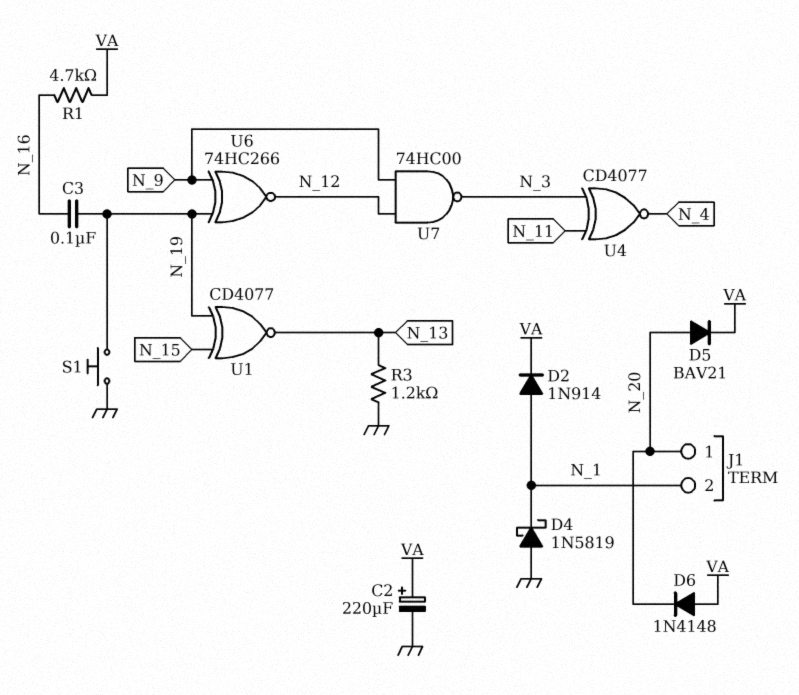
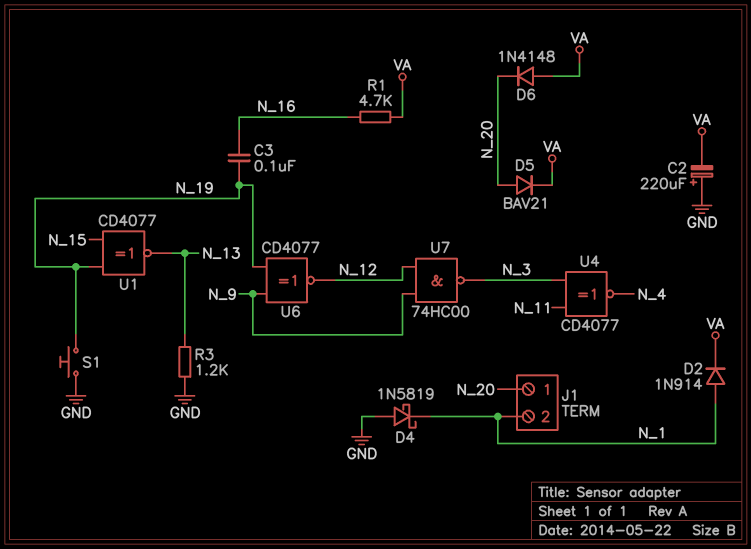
C2: 220uF (plus VA, minus GND) -> 220uF (plus GND, minus VA)
U6: XNOR 74HC266 (in N_9, in N_19, out N_12) -> XNOR CD4077 (in N_9, in N_19, out N_12)

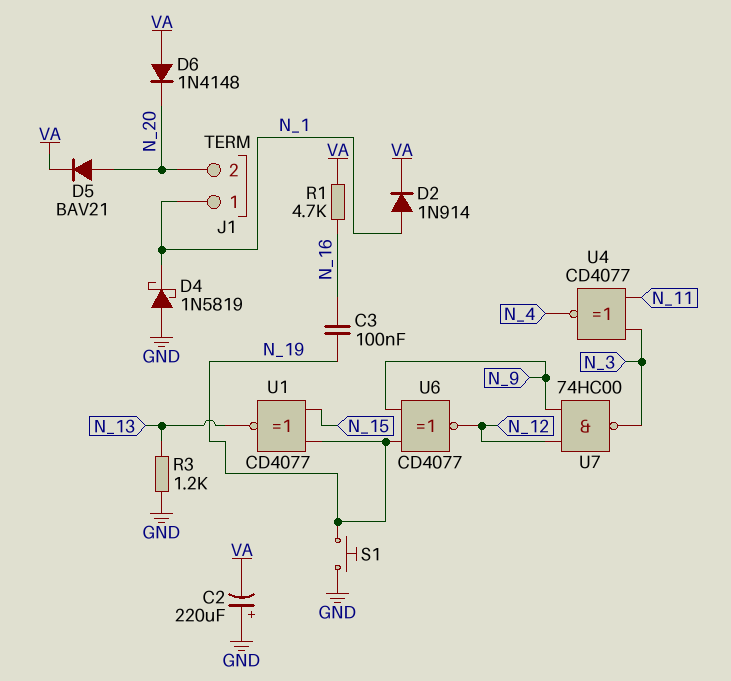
J1 pin 1: N_20 -> N_1
J1 pin 2: N_1 -> N_20

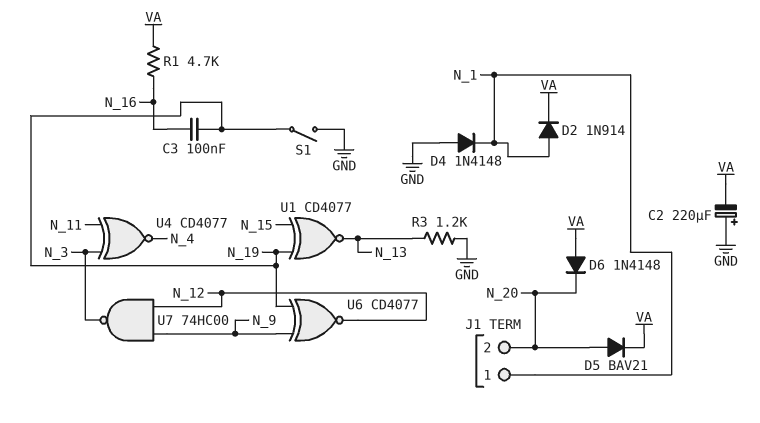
D4: schottky 1N5819 (A GND, K N_1) -> diode 1N4148 (A GND, K N_1)
S1: button (GND, N_19) -> switch (GND, N_19)

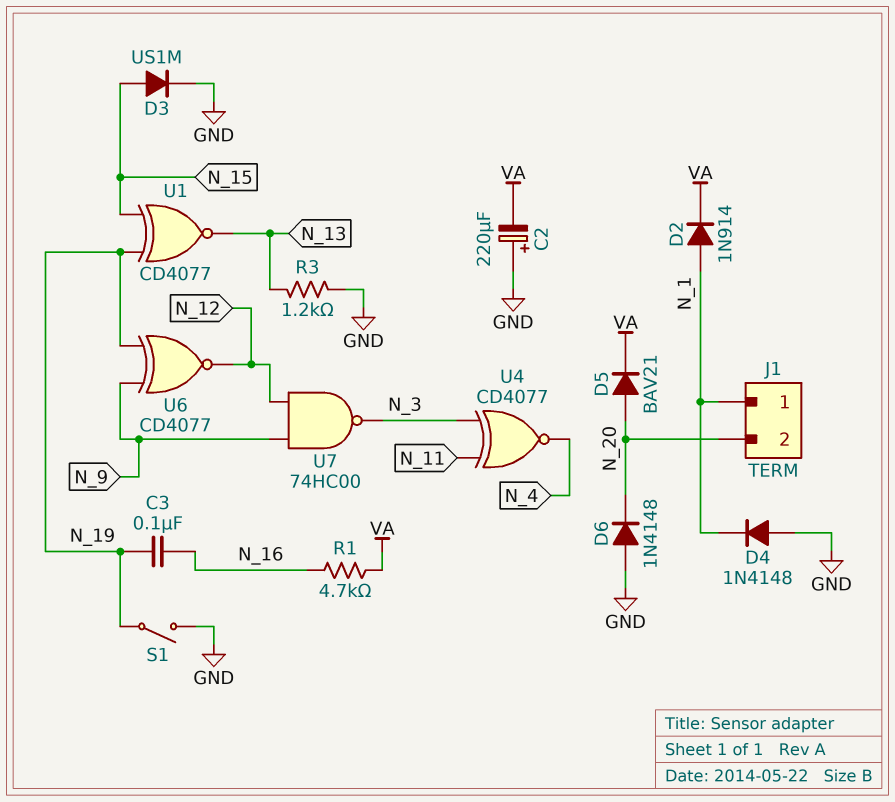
D3: none -> diode US1M (A N_15, K GND)
D6: diode 1N4148 (A VA, K N_20) -> diode 1N4148 (A GND, K N_20)

